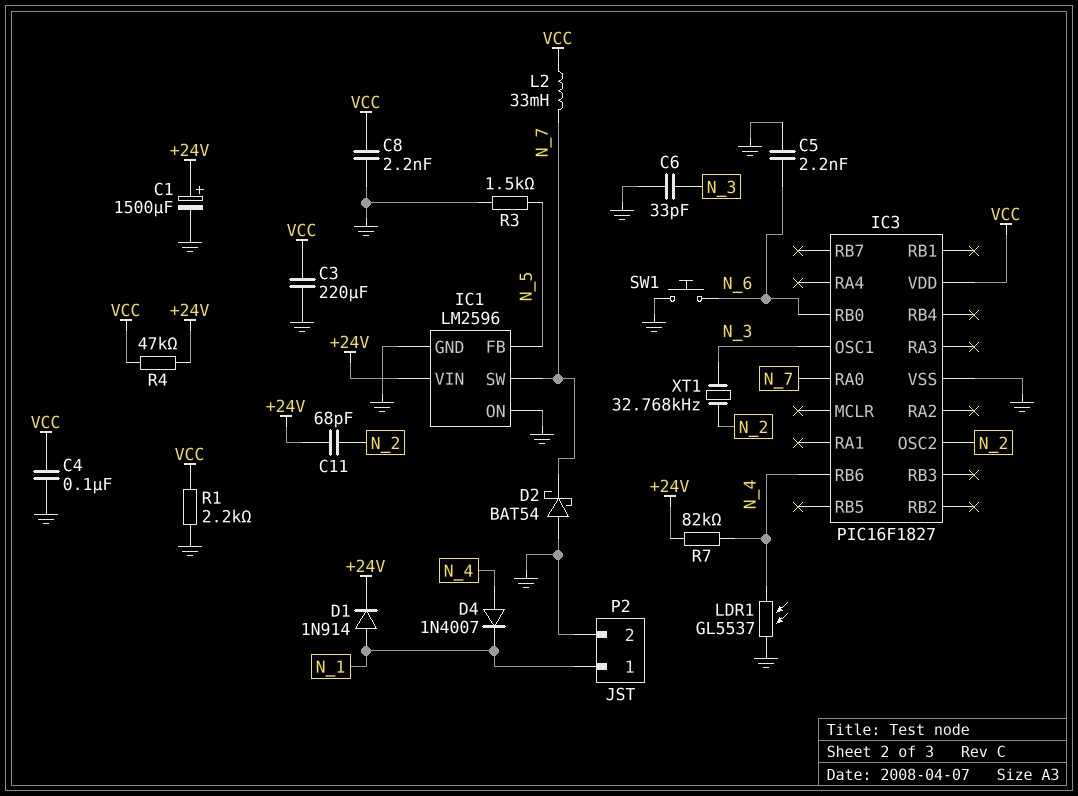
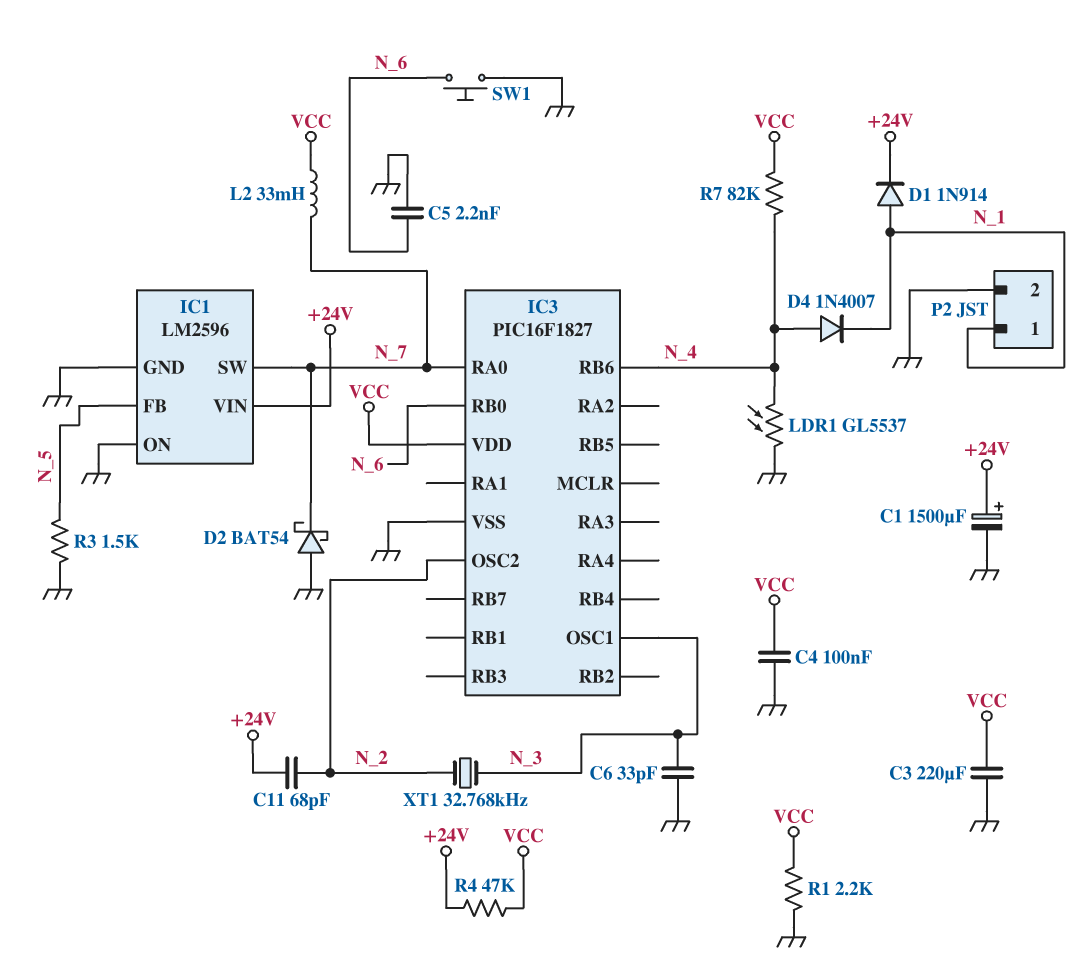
C8: 2.2nF (GND, VCC) -> none
R7: 82k (+24V, N_4) -> 82k (N_4, VCC)

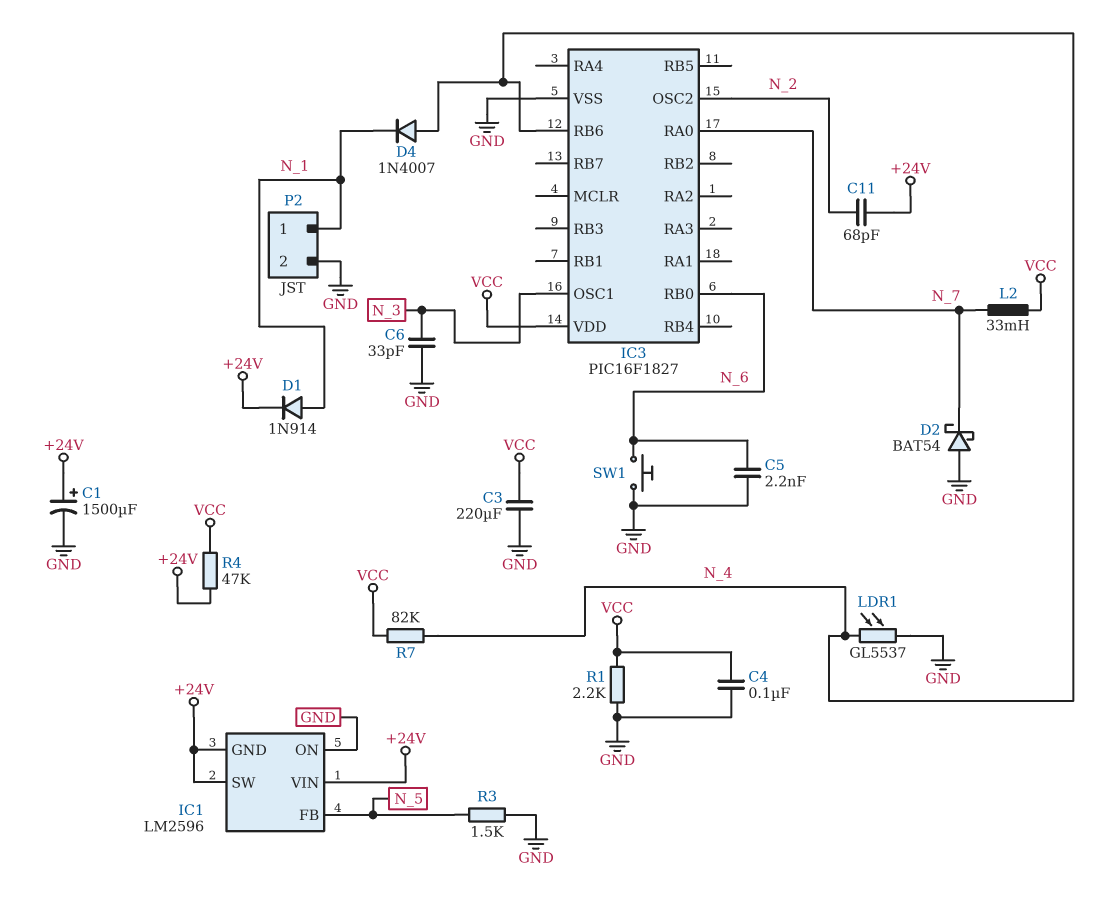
IC1 pin GND: GND -> +24V
IC1 pin SW: N_7 -> +24V
XT1: 32.768kHz (N_2, N_3) -> none

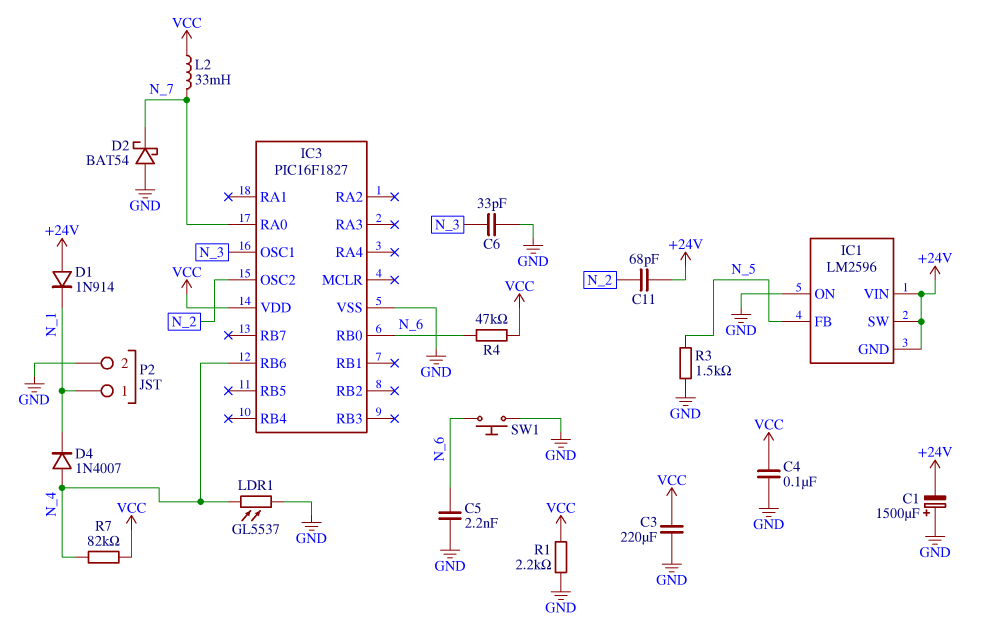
C1: 1500uF (plus +24V, minus GND) -> 1500uF (plus GND, minus +24V)
D1: diode 1N914 (A N_1, K +24V) -> diode 1N914 (A +24V, K N_1)
R4: 47k (+24V, VCC) -> 47k (N_6, VCC)

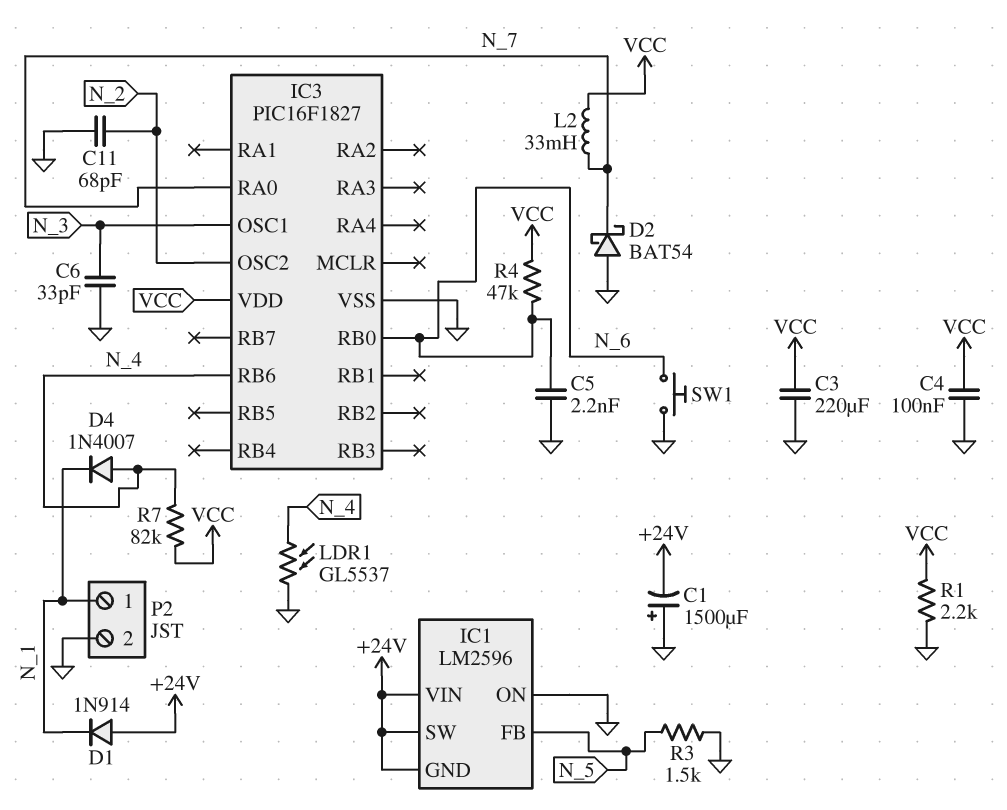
C11: 68pF (+24V, N_2) -> 68pF (GND, N_2)

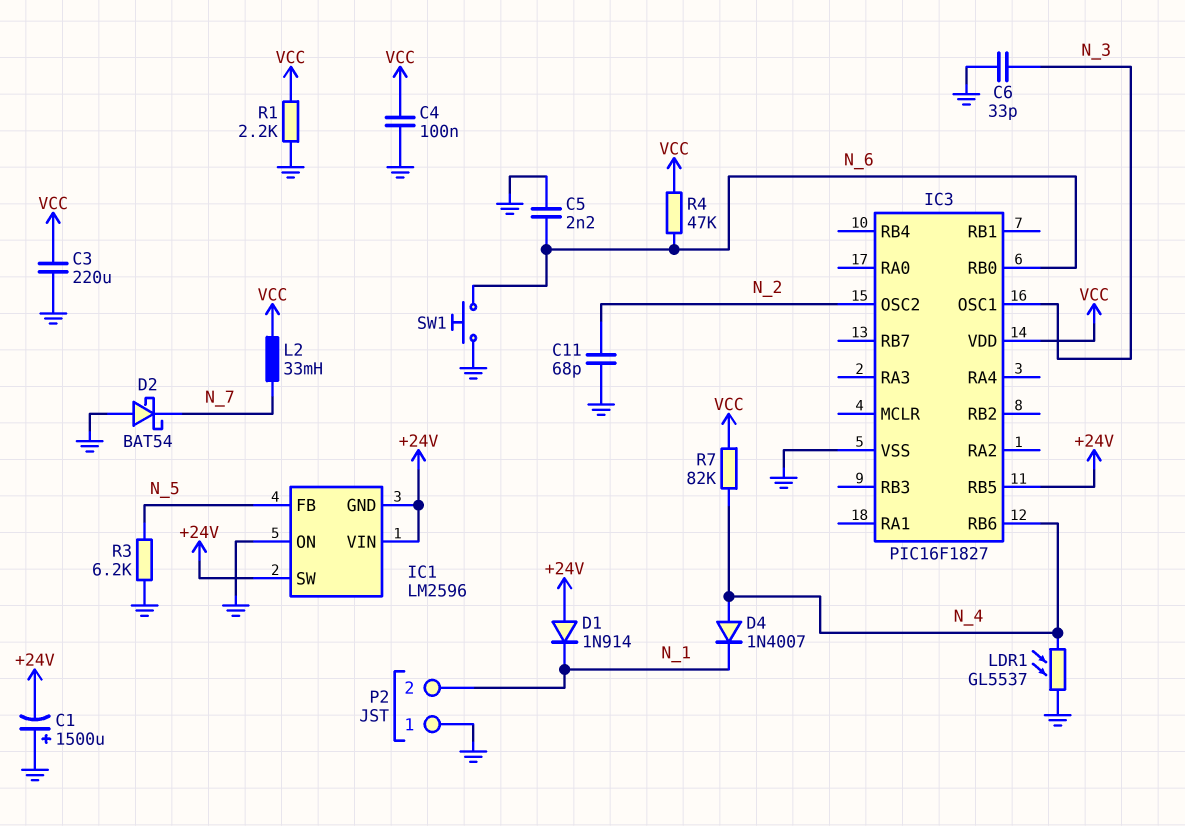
IC3 pin RA0: N_7 -> none
IC3 pin RB5: none -> +24V
P2 pin 1: N_1 -> GND
P2 pin 2: GND -> N_1
R3: 1.5k (GND, N_5) -> 6.2k (GND, N_5)

